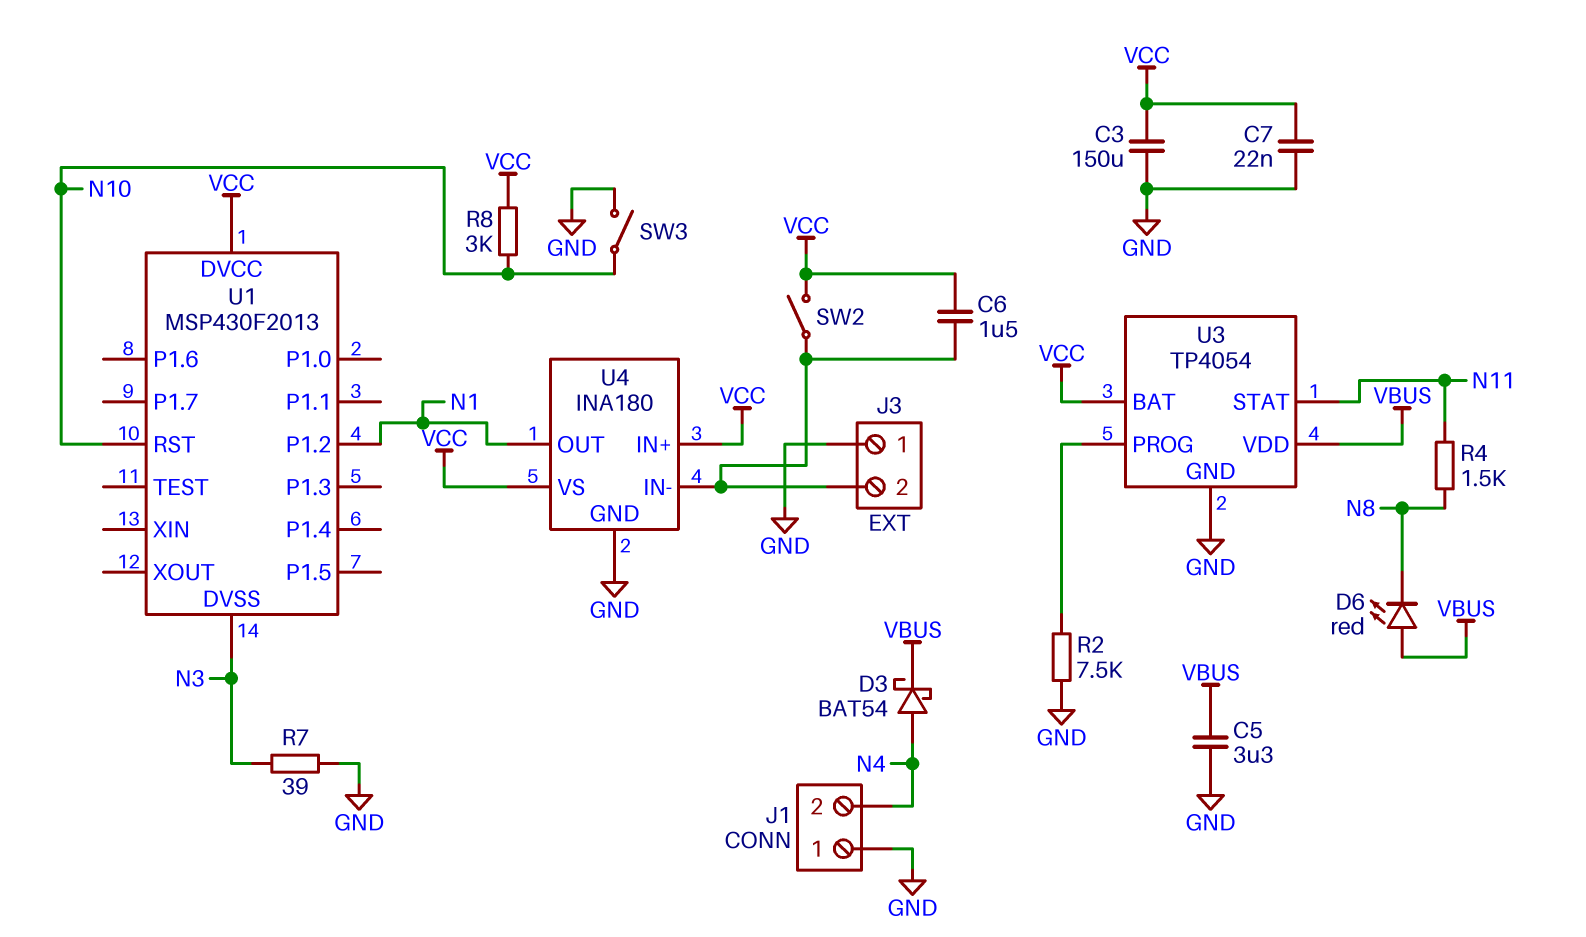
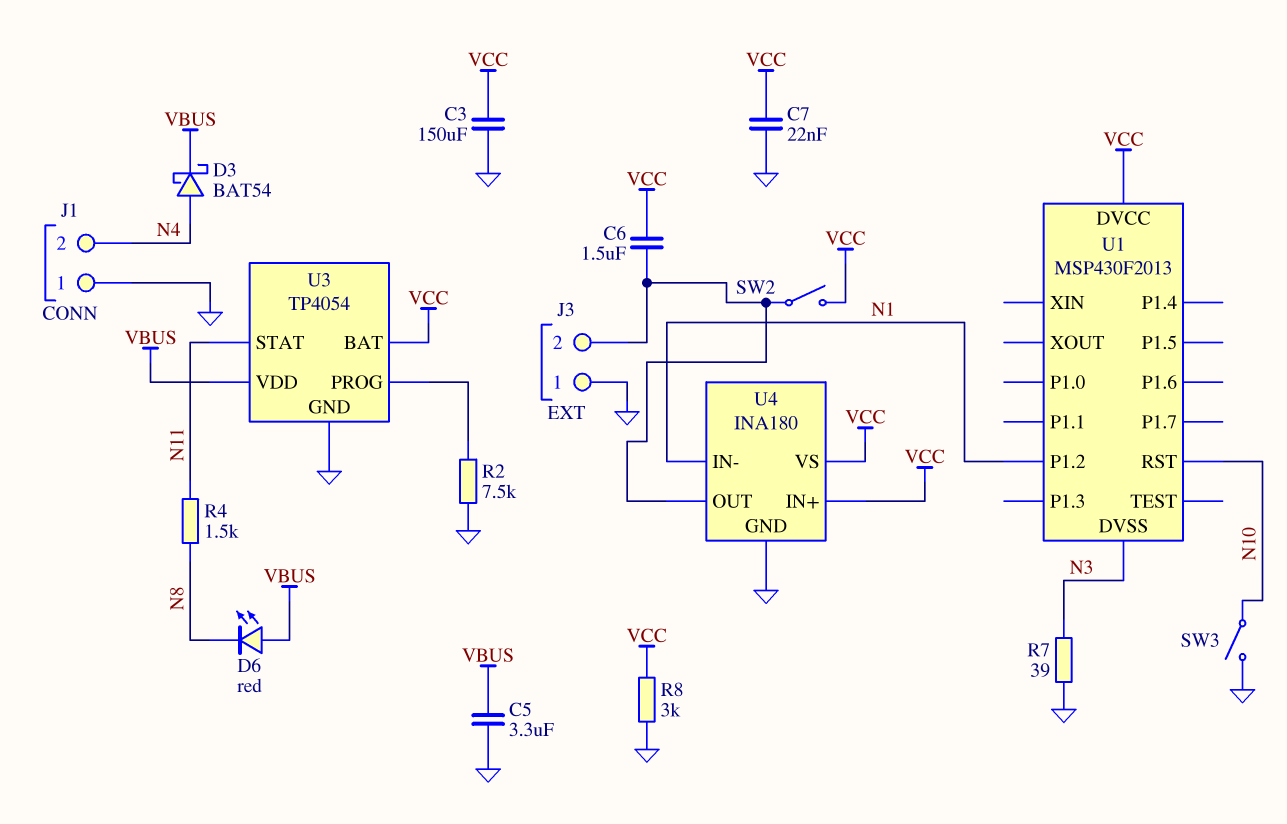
R8: 3k (N10, VCC) -> 3k (GND, VCC)
U4 pin IN-: J3/2 -> N1
U4 pin OUT: N1 -> J3/2

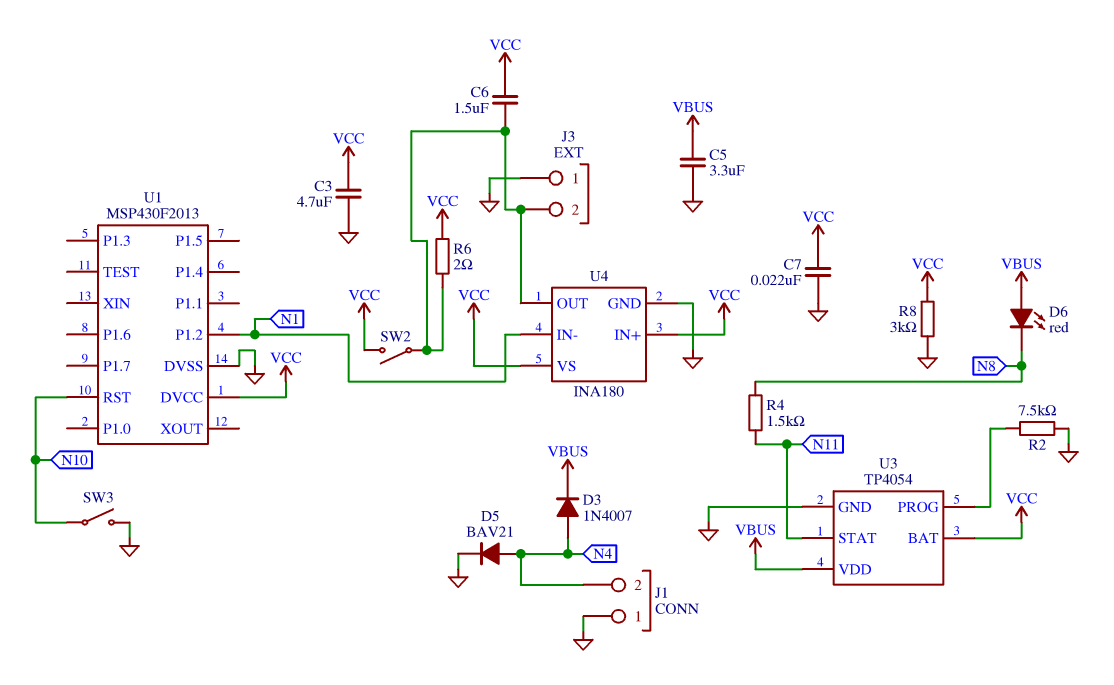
C3: 150uF (GND, VCC) -> 4.7uF (GND, VCC)
D3: schottky BAT54 (A N4, K VBUS) -> diode 1N4007 (A N4, K VBUS)
D5: none -> diode BAV21 (A N4, K GND)
R6: none -> 2 (J3/2, VCC)
R7: 39 (GND, N3) -> none
U1 pin DVSS: N3 -> GND

